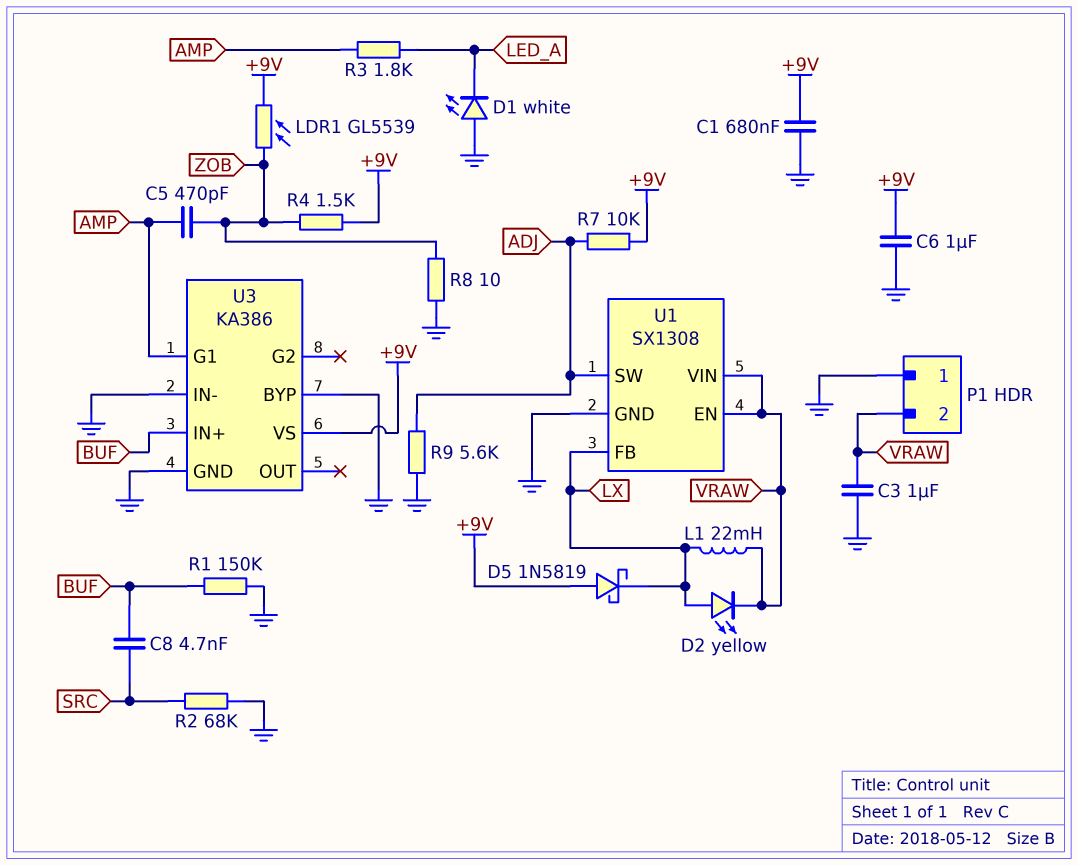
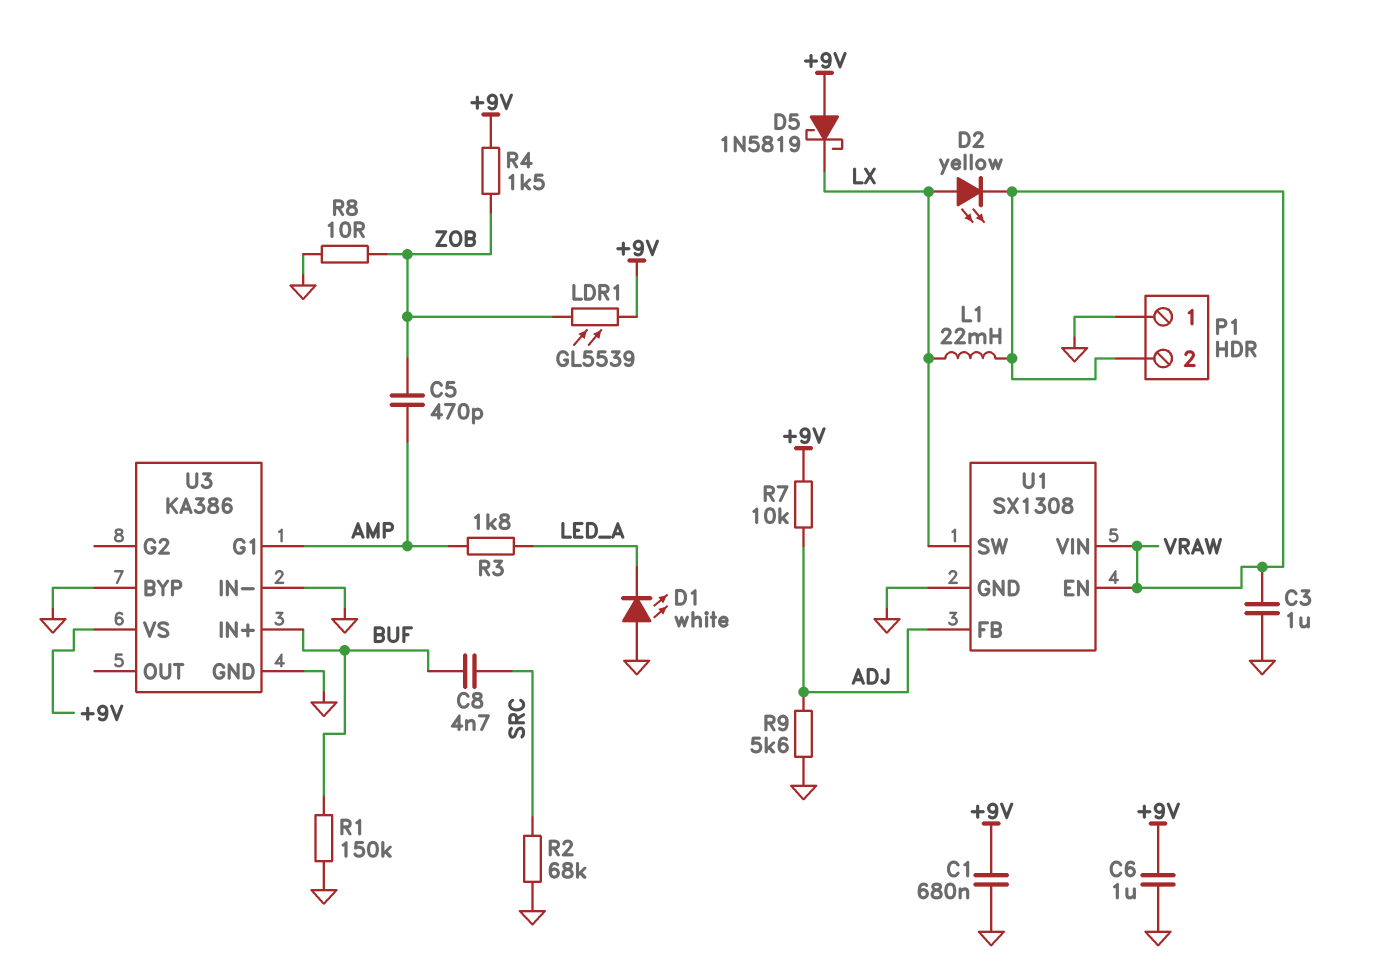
U1 pin FB: LX -> ADJ
U1 pin SW: ADJ -> LX

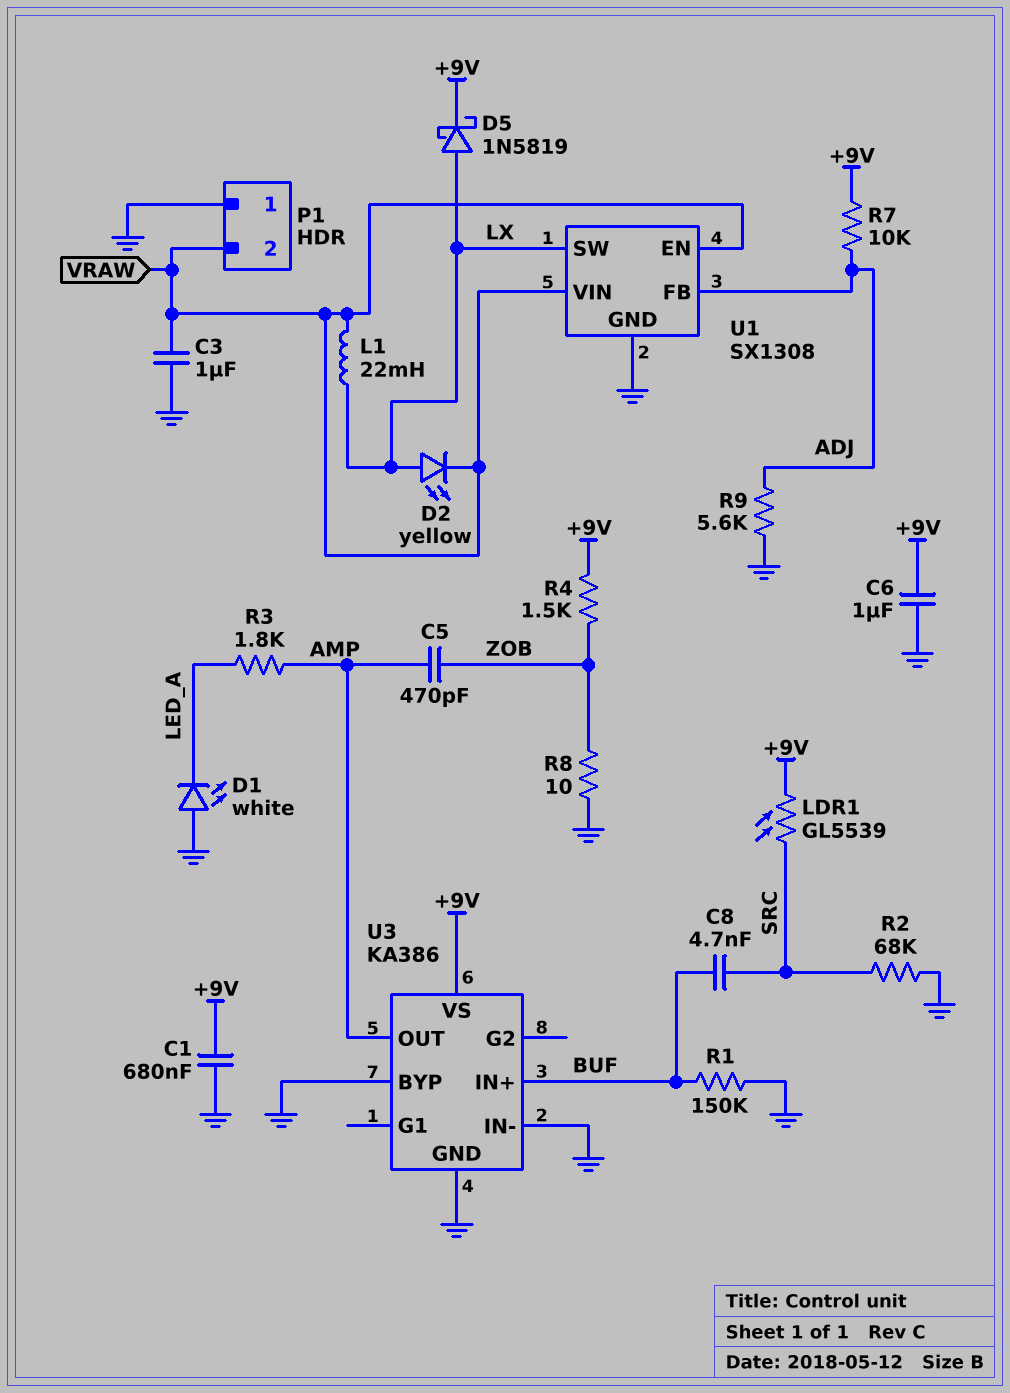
D5: schottky 1N5819 (A +9V, K LX) -> schottky 1N5819 (A LX, K +9V)
LDR1: GL5539 (+9V, ZOB) -> GL5539 (+9V, SRC)
U3 pin G1: AMP -> none
U3 pin OUT: none -> AMP

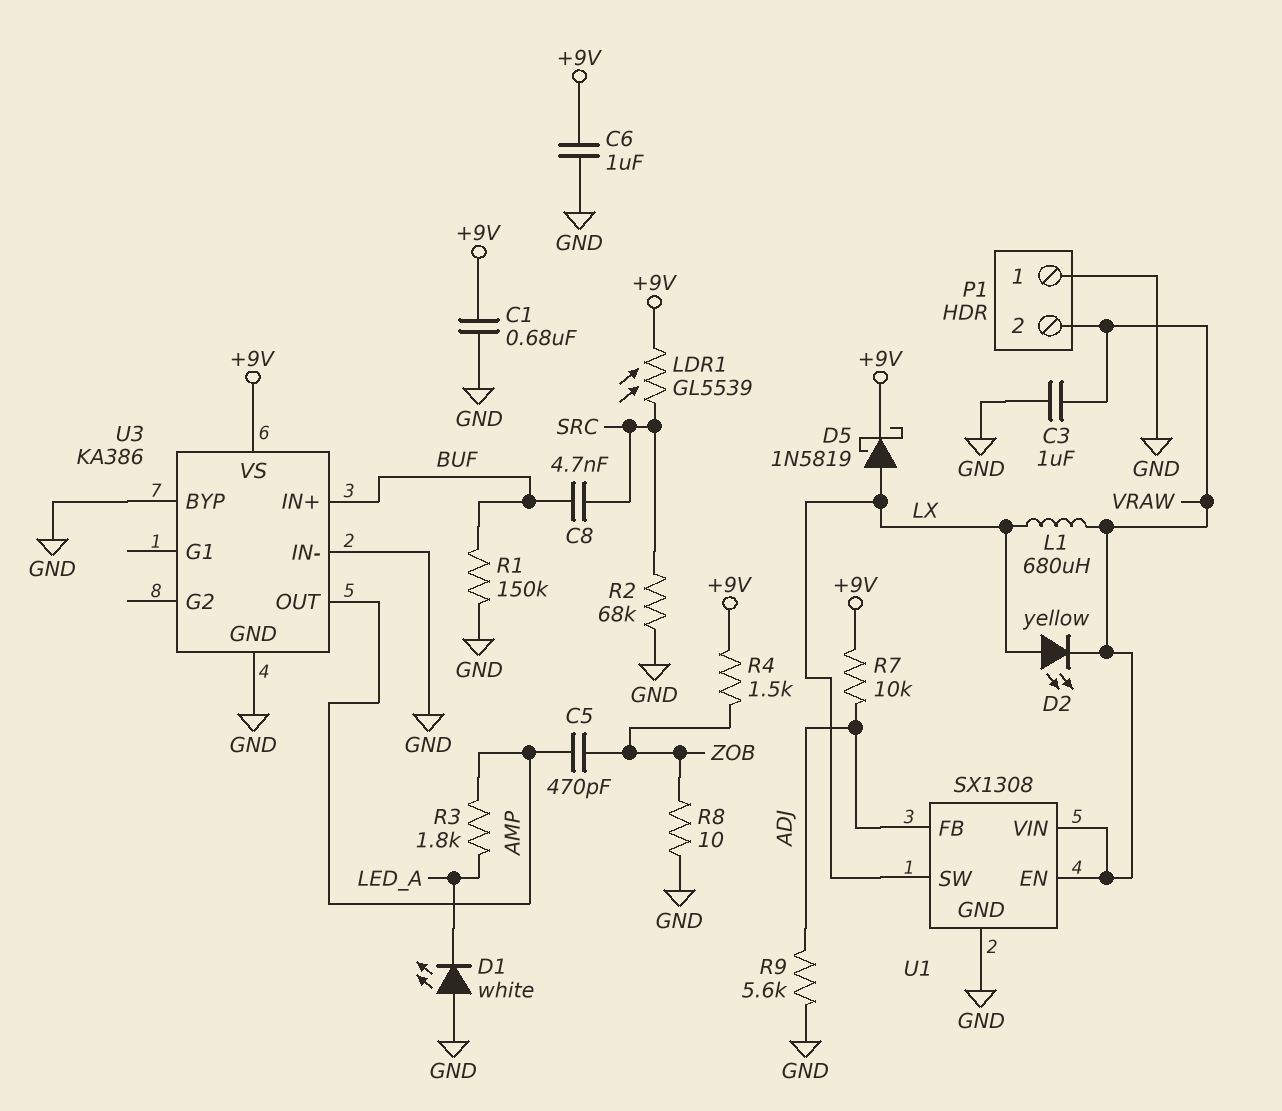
L1: 22mH (LX, VRAW) -> 680uH (LX, VRAW)

